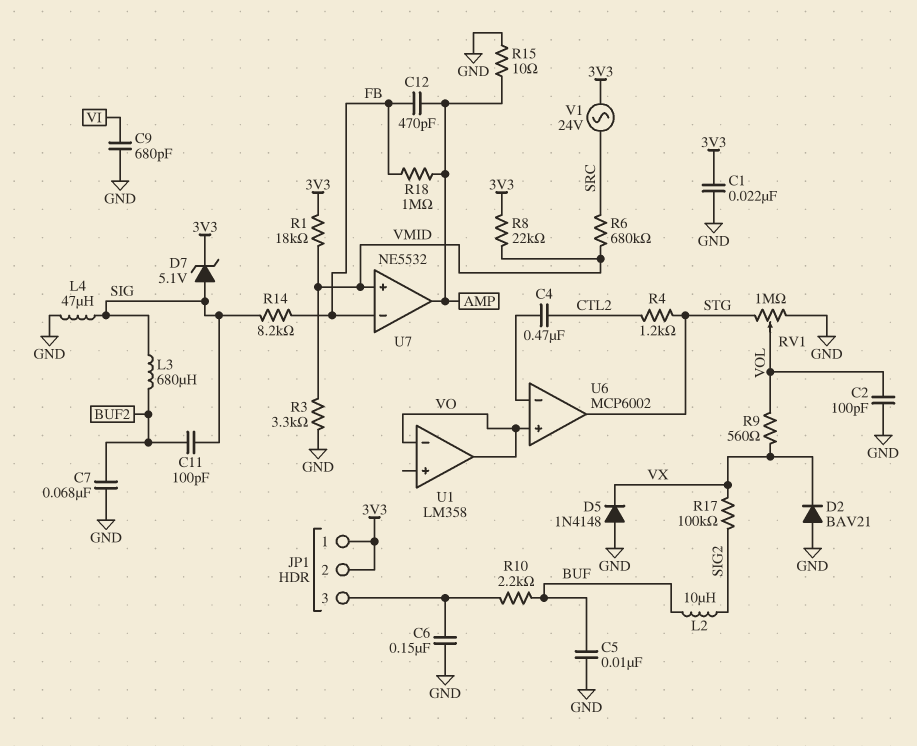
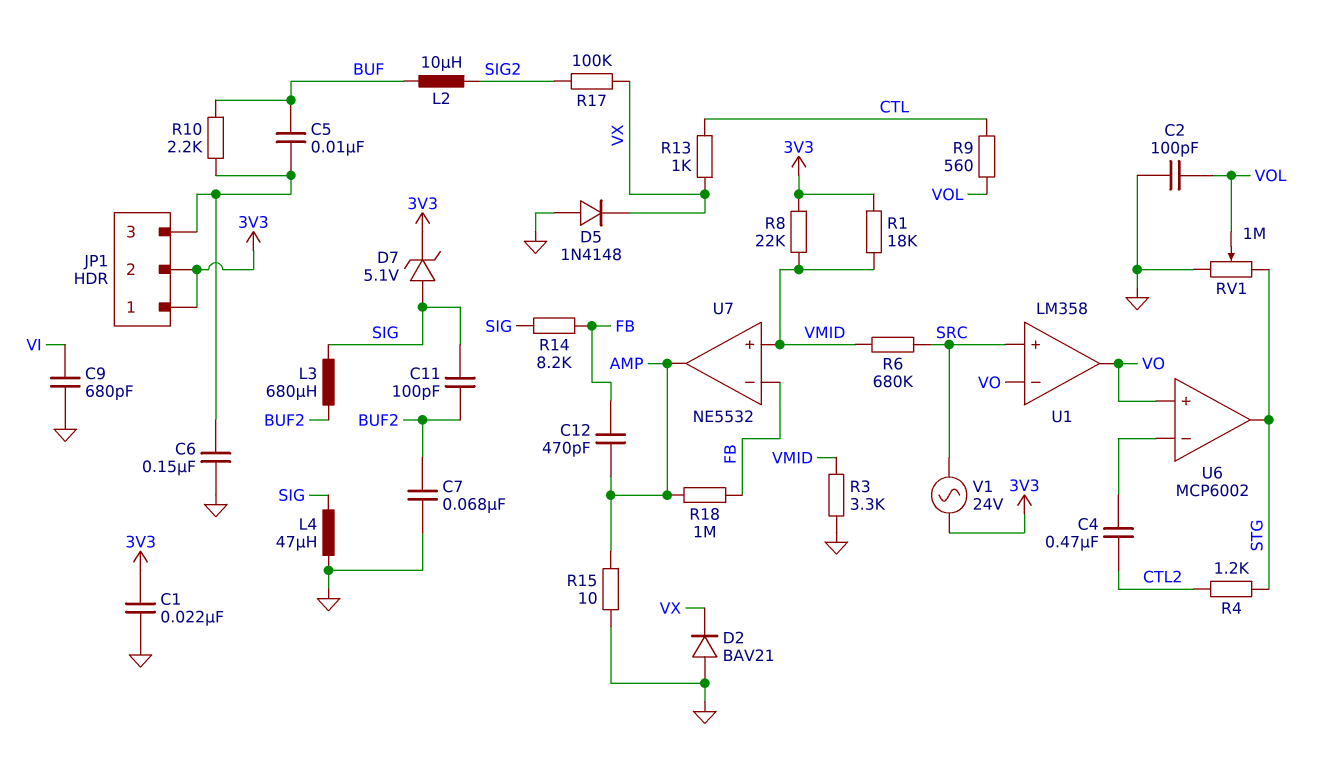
C5: 10nF (BUF, GND) -> 10nF (BUF, JP1/3)
R9: 560 (VOL, VX) -> 560 (CTL, VOL)
R13: none -> 1k (CTL, VX)
U1 pin in+: none -> SRC

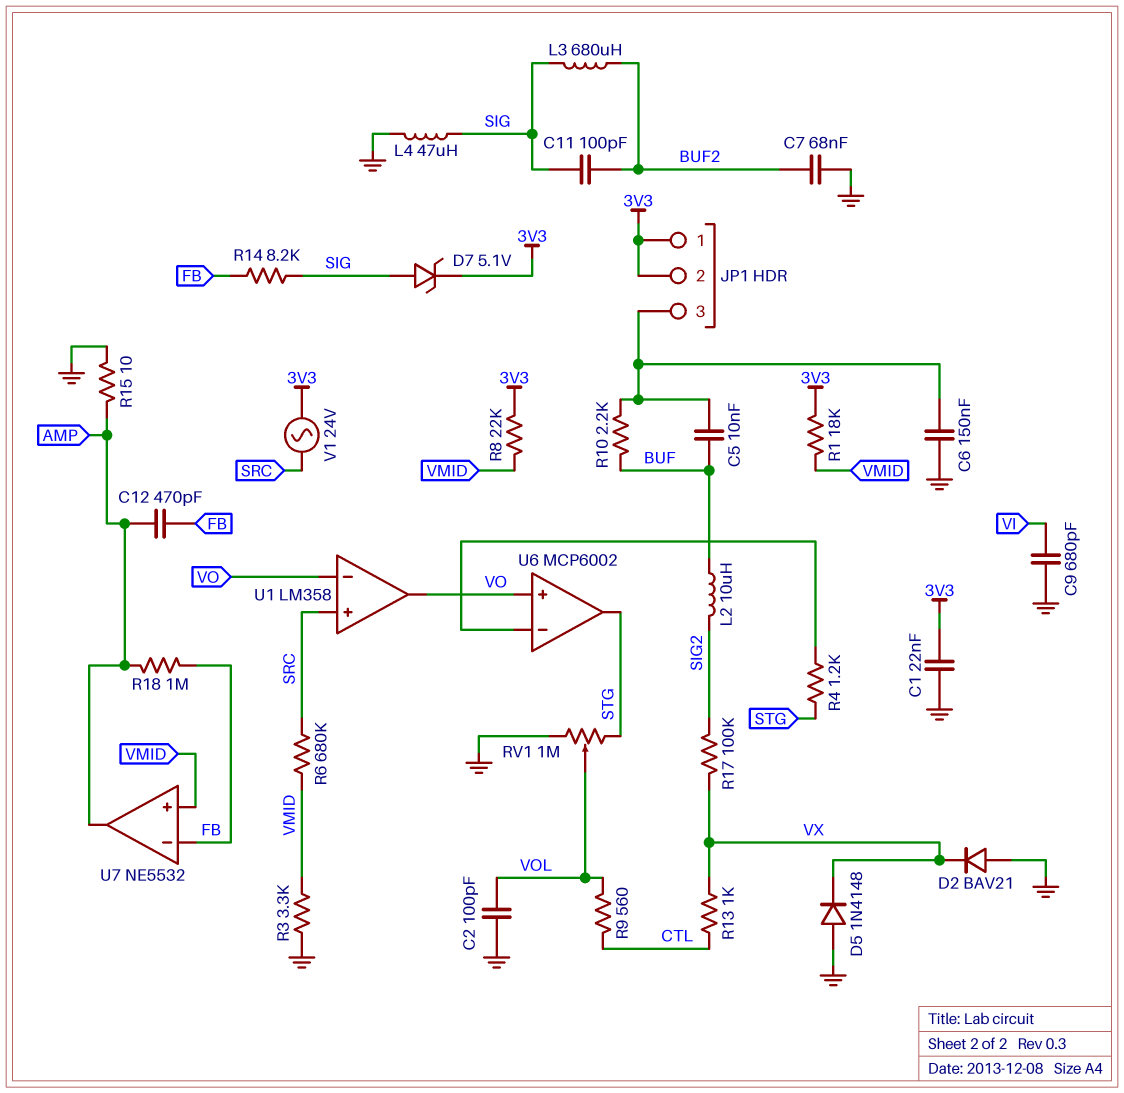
C4: 470nF (CTL2, U6/in-) -> none
R4: 1.2k (CTL2, STG) -> 1.2k (STG, U6/in-)

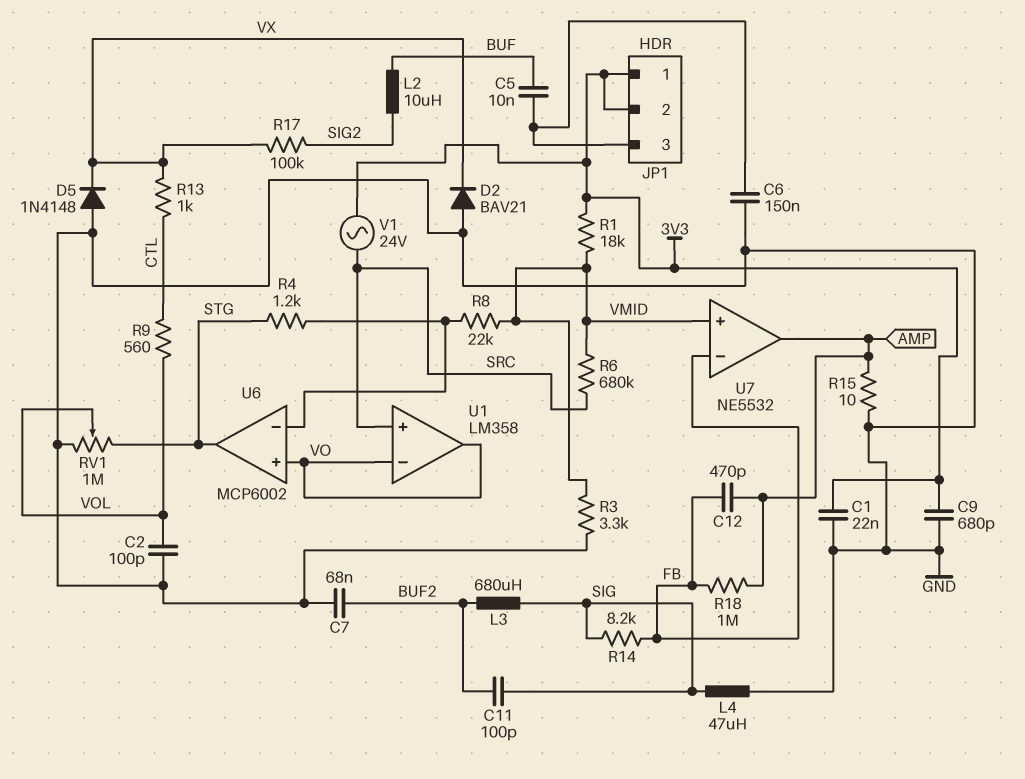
C9: 680pF (GND, VI) -> 680pF (3V3, GND)
D7: zener 5.1V (A SIG, K 3V3) -> none
R8: 22k (3V3, VMID) -> 22k (U6/in-, VMID)
R10: 2.2k (BUF, JP1/3) -> none

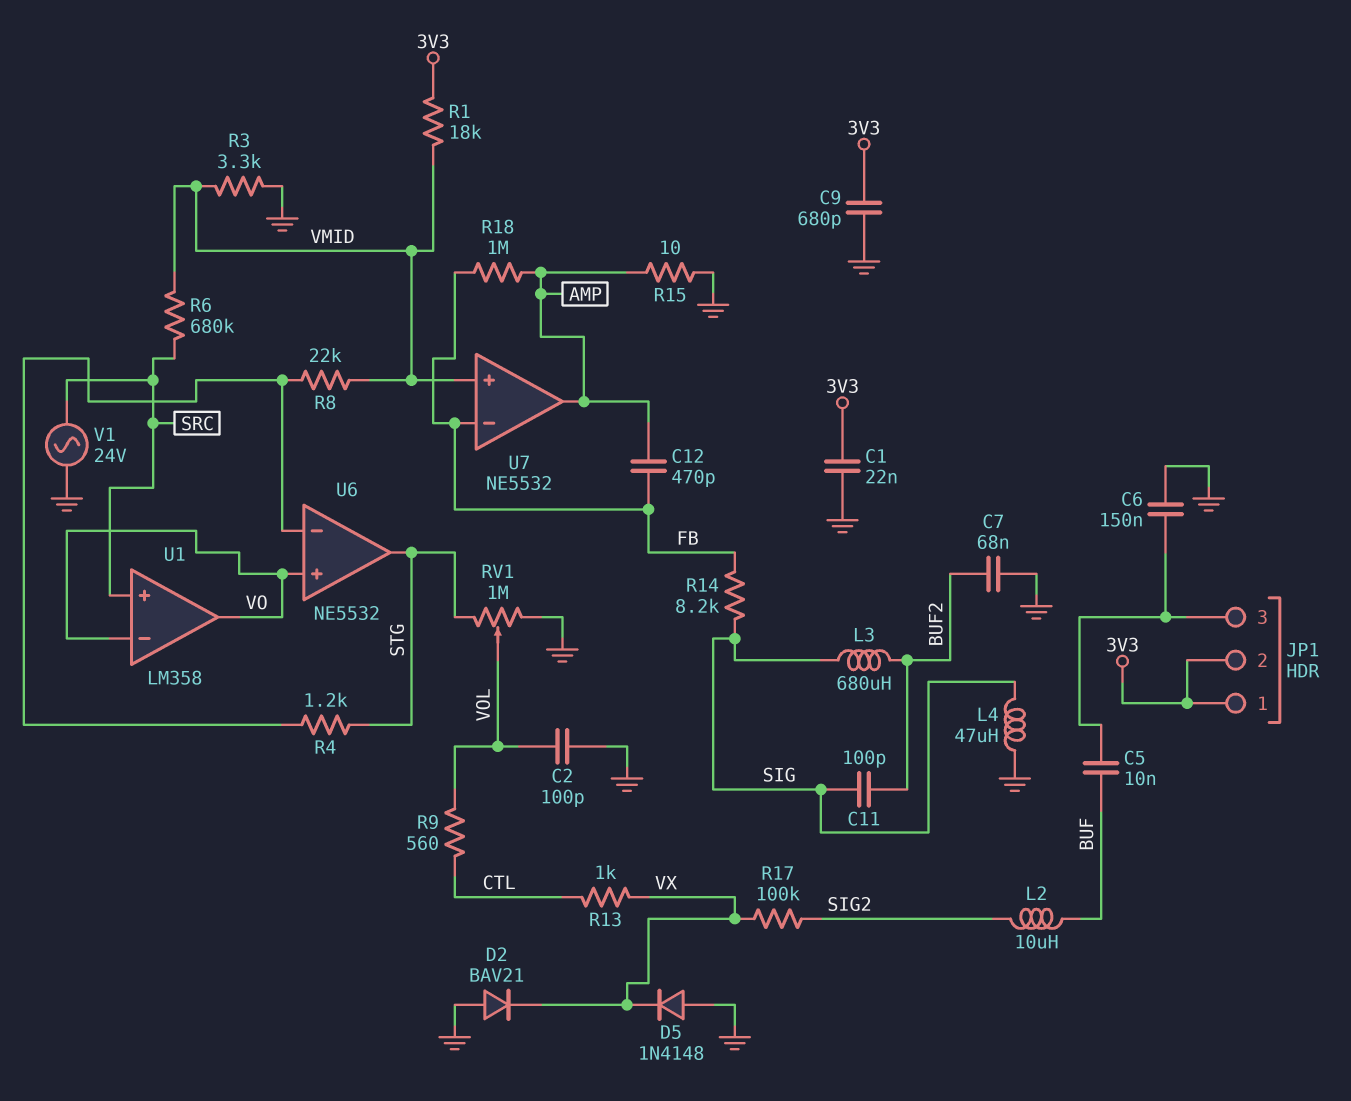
U6: MCP6002 -> NE5532
V1: AC 24V (3V3, SRC) -> AC 24V (GND, SRC)

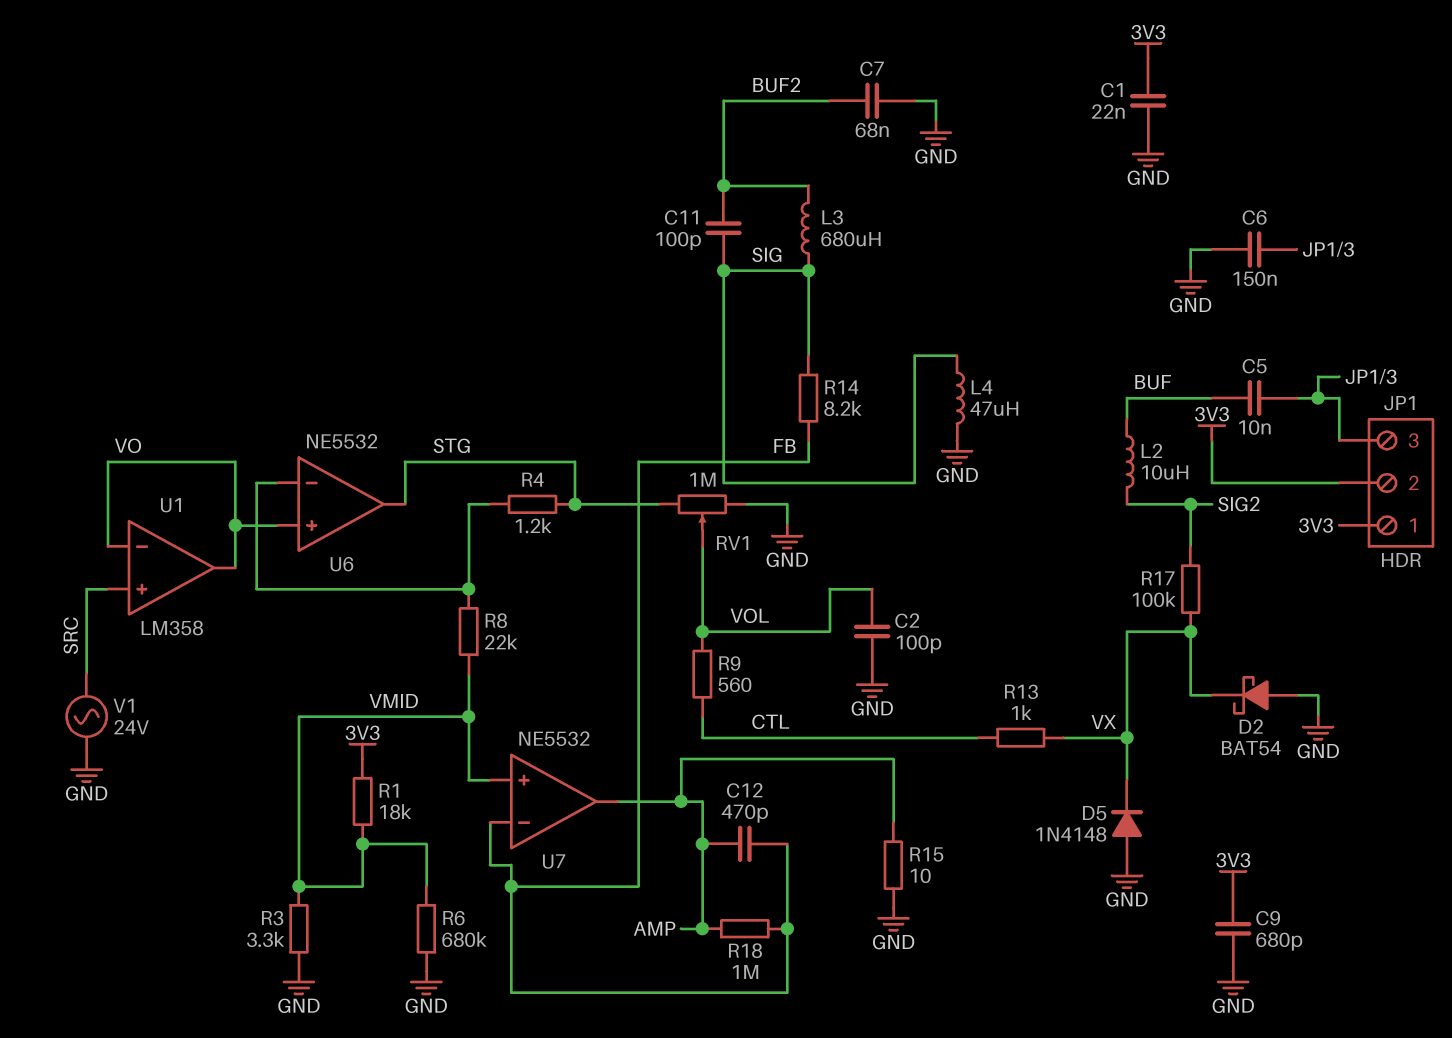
D2: diode BAV21 (A GND, K VX) -> schottky BAT54 (A GND, K VX)
R6: 680k (SRC, VMID) -> 680k (GND, VMID)

